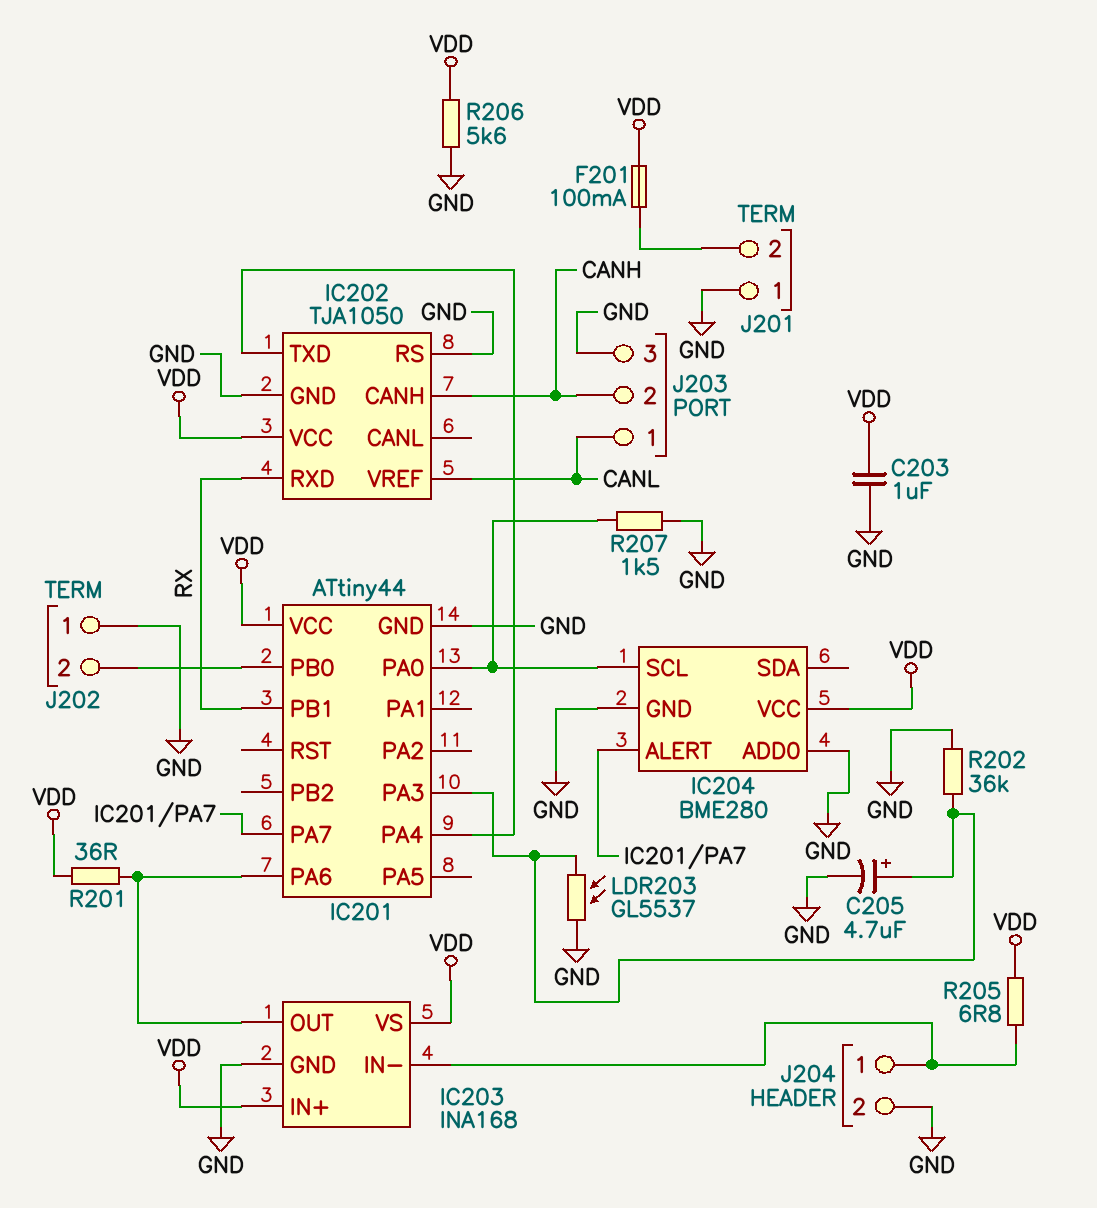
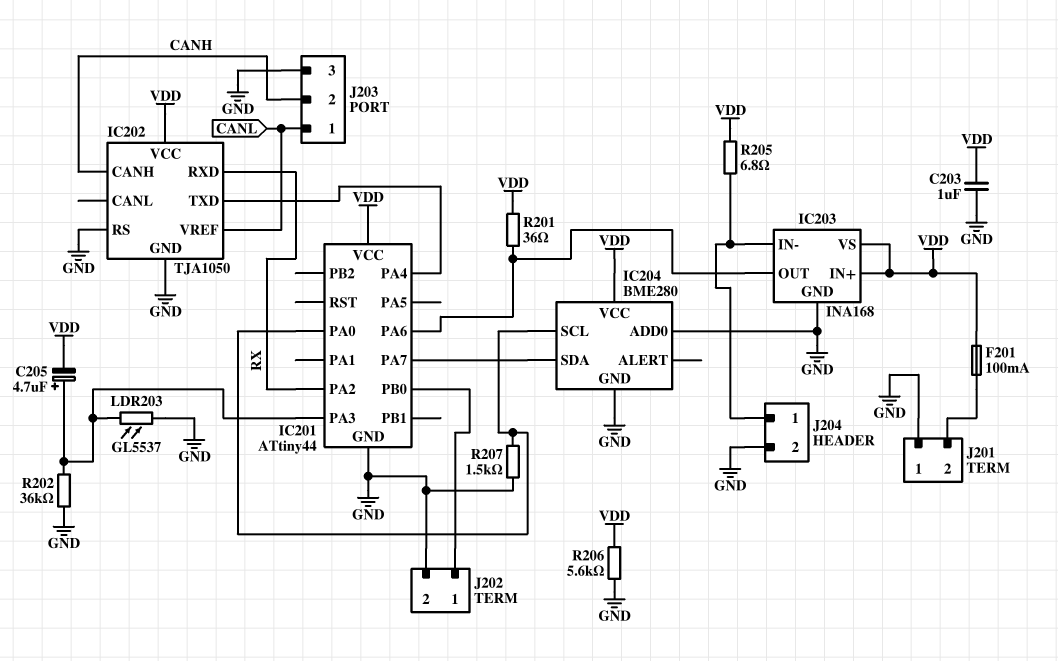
C205: 4.7uF (plus IC201/PA3, minus GND) -> 4.7uF (plus IC201/PA3, minus VDD)
IC201 pin PA2: none -> RX
IC201 pin PB1: RX -> none
IC204 pin ALERT: IC201/PA7 -> none
IC204 pin SDA: none -> IC201/PA7
J202 pin 1: GND -> IC201/PB0
J202 pin 2: IC201/PB0 -> GND

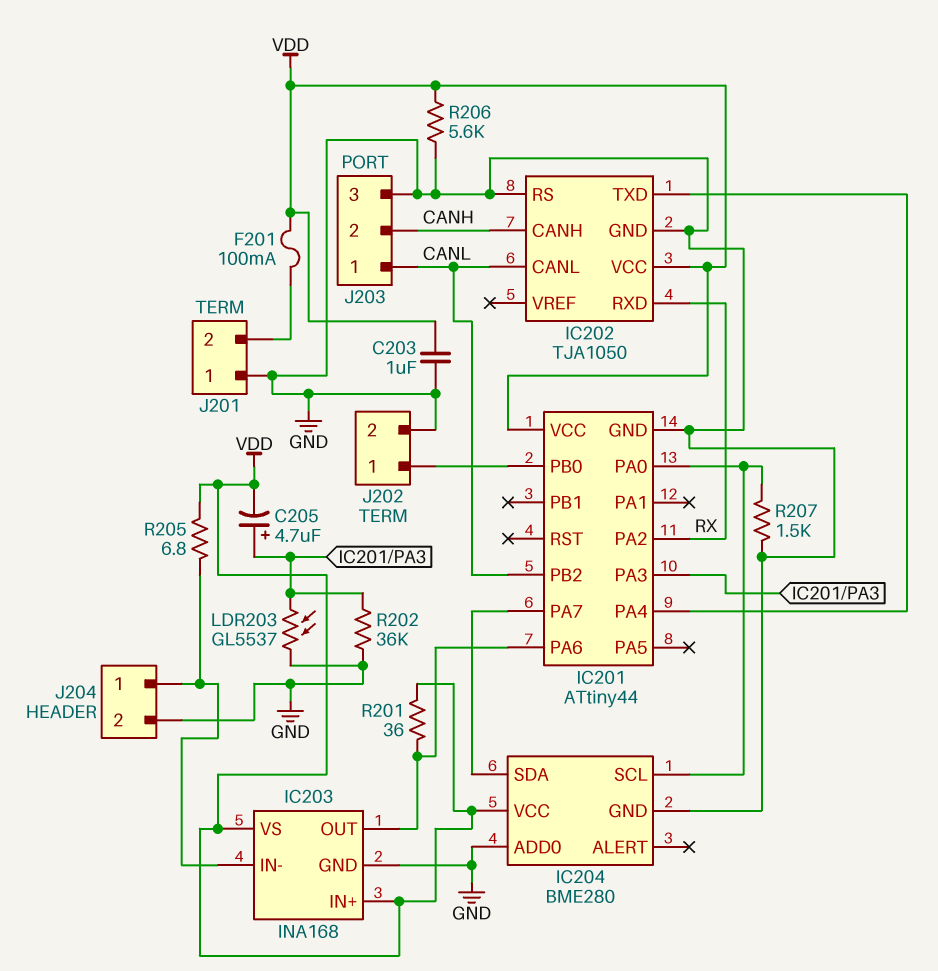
IC201 pin PB2: none -> CANL
IC202 pin CANL: none -> CANL
IC202 pin VREF: CANL -> none

